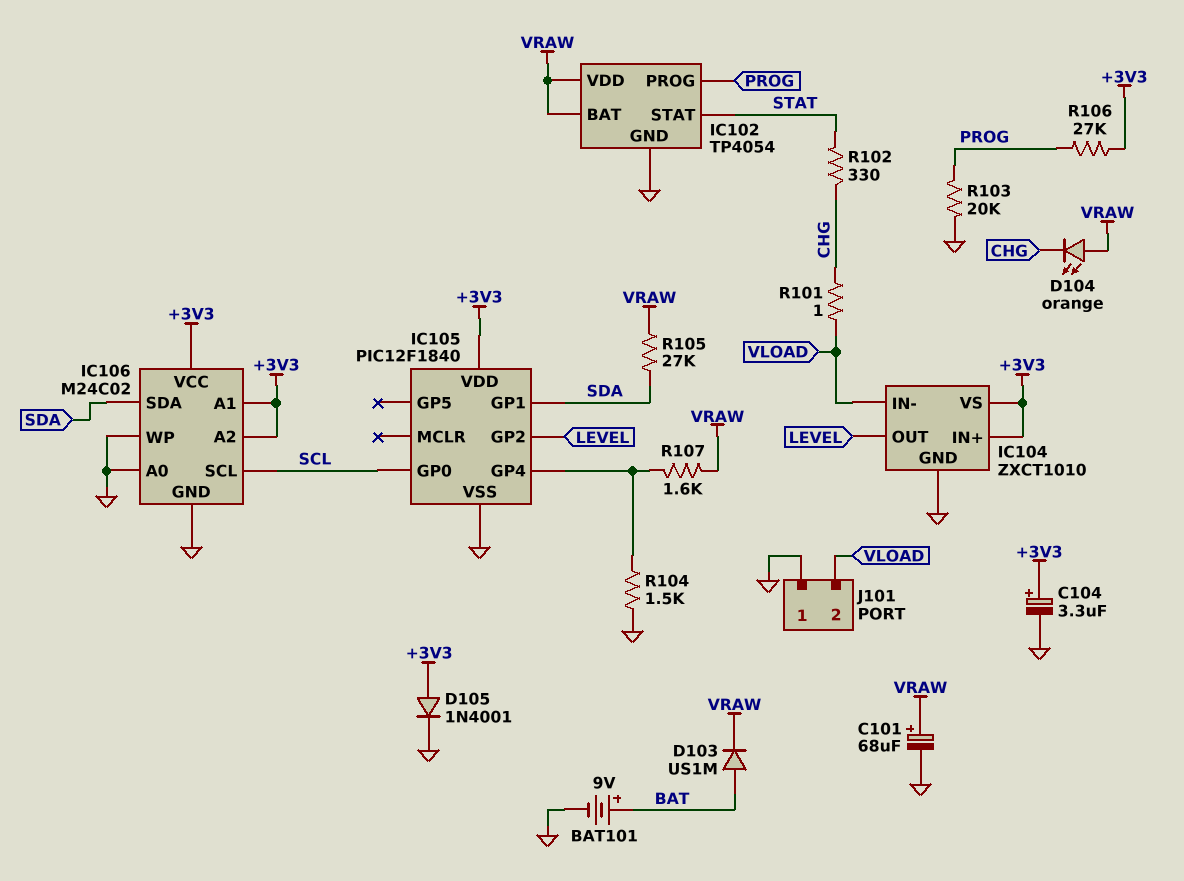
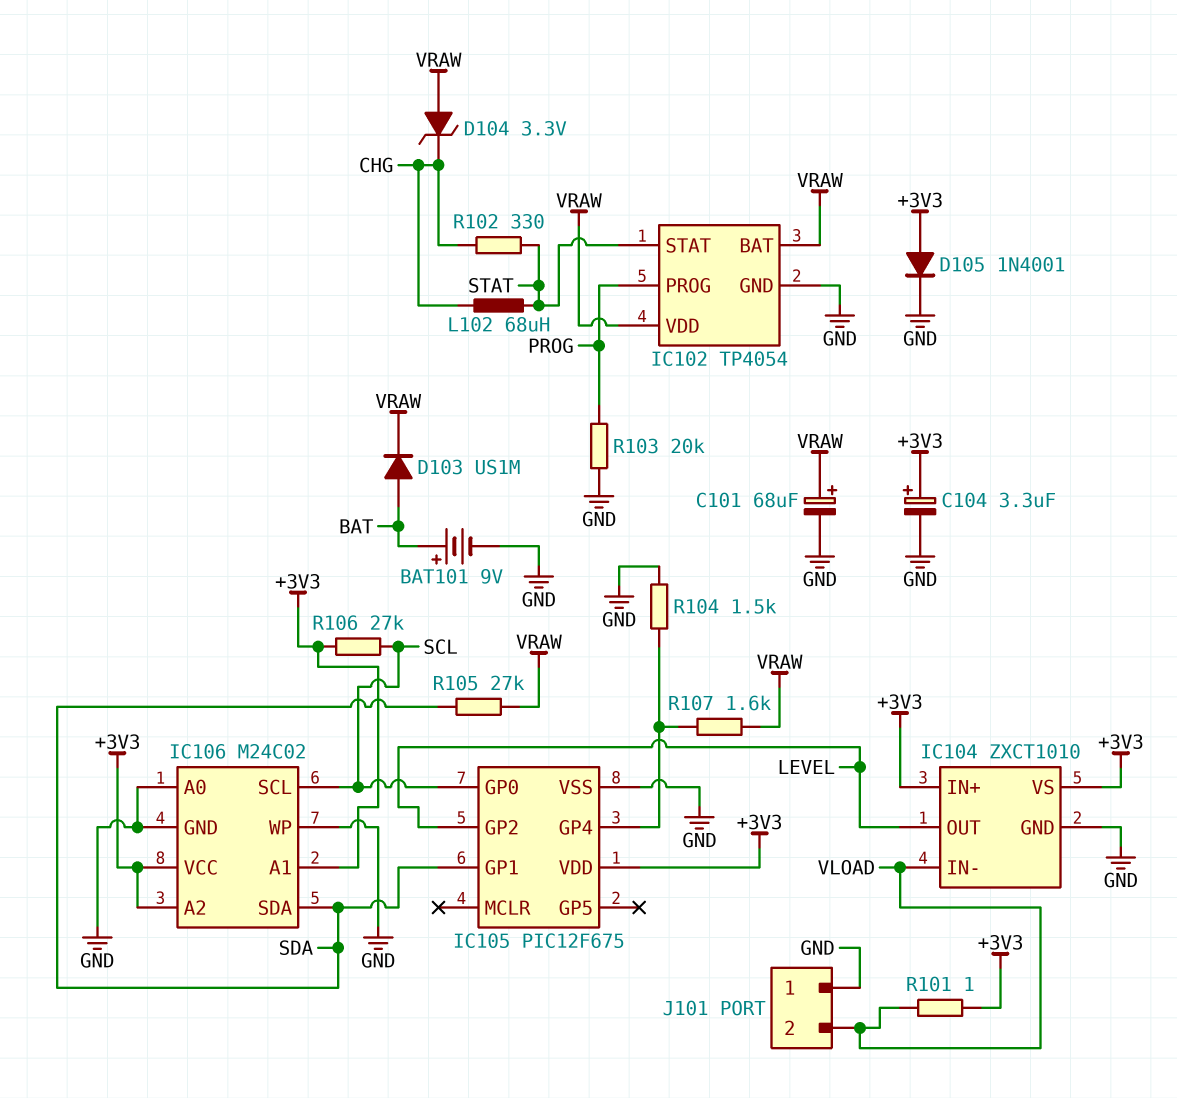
D104: LED orange (A VRAW, K CHG) -> zener 3.3V (A VRAW, K CHG)
IC105: PIC12F1840 -> PIC12F675
L102: none -> 68uH (CHG, STAT)
R101: 1 (CHG, VLOAD) -> 1 (+3V3, VLOAD)
R106: 27k (+3V3, PROG) -> 27k (+3V3, SCL)

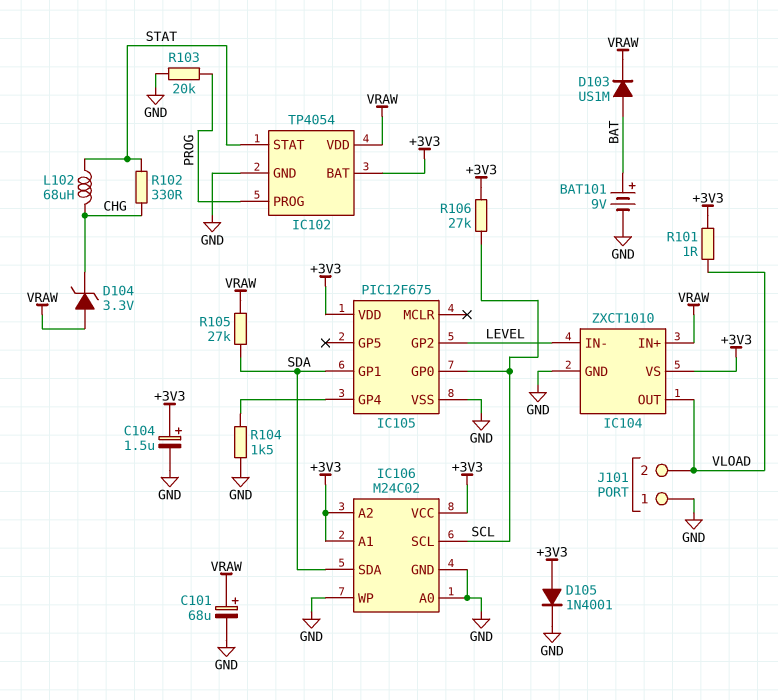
C104: 3.3uF (plus +3V3, minus GND) -> 1.5uF (plus +3V3, minus GND)
IC102 pin BAT: VRAW -> +3V3
IC104 pin IN+: +3V3 -> VRAW
IC104 pin IN-: VLOAD -> LEVEL
IC104 pin OUT: LEVEL -> VLOAD
R107: 1.6k (IC105/GP4, VRAW) -> none

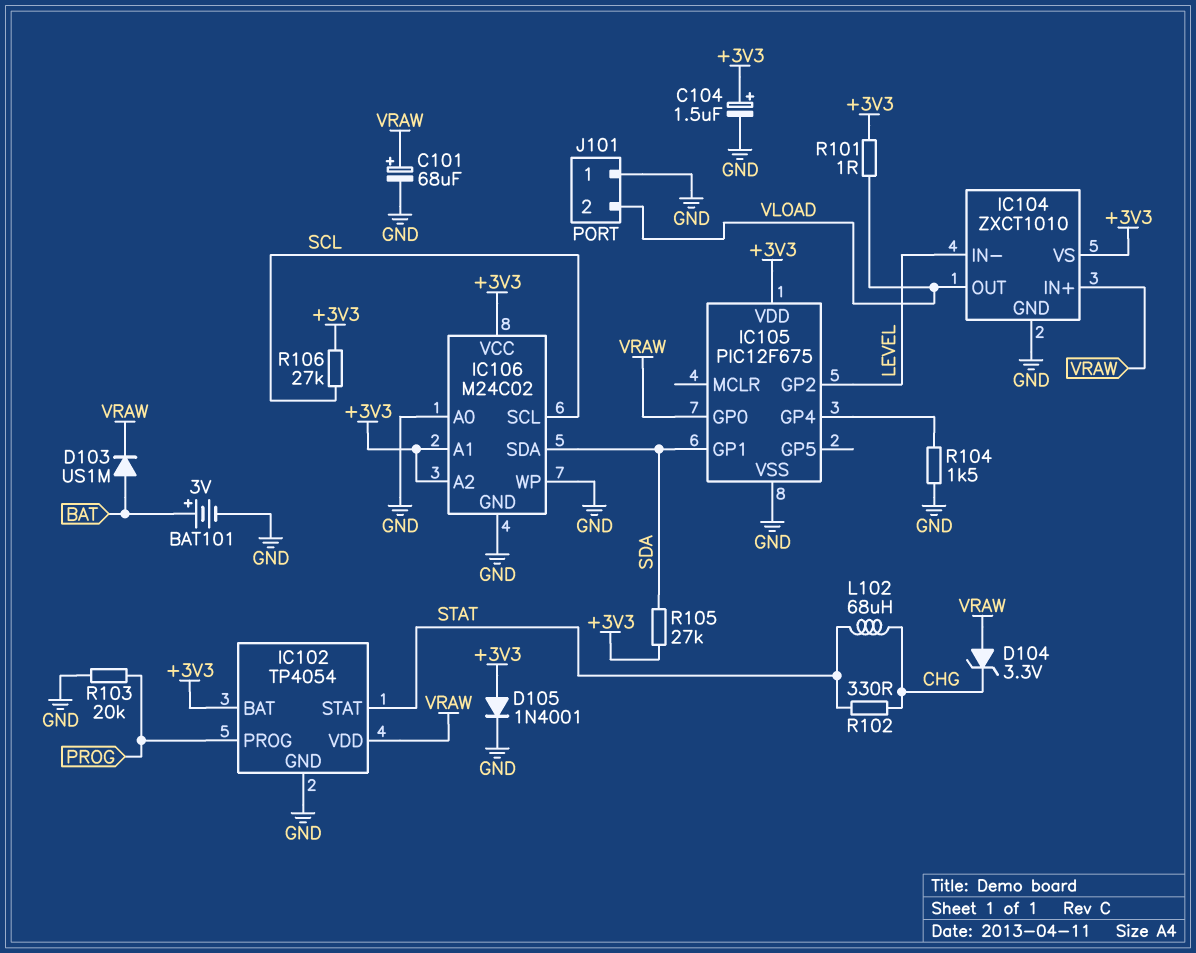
BAT101: 9V (plus BAT, minus GND) -> 3V (plus BAT, minus GND)
IC105 pin GP0: SCL -> VRAW
R105: 27k (SDA, VRAW) -> 27k (+3V3, SDA)

